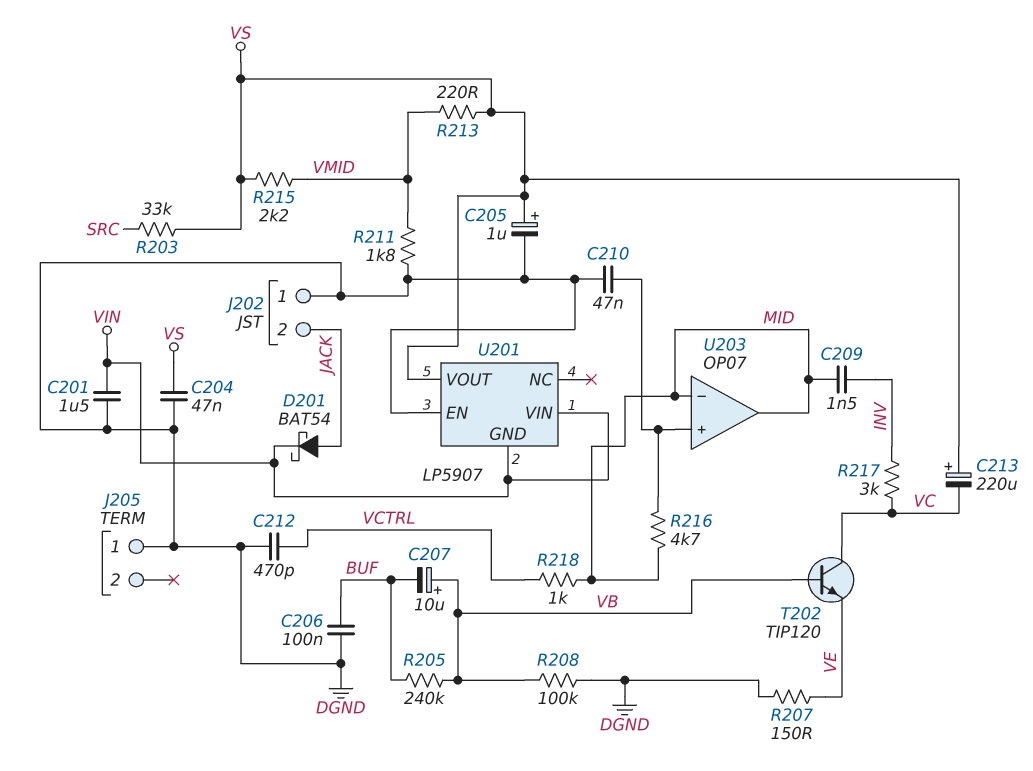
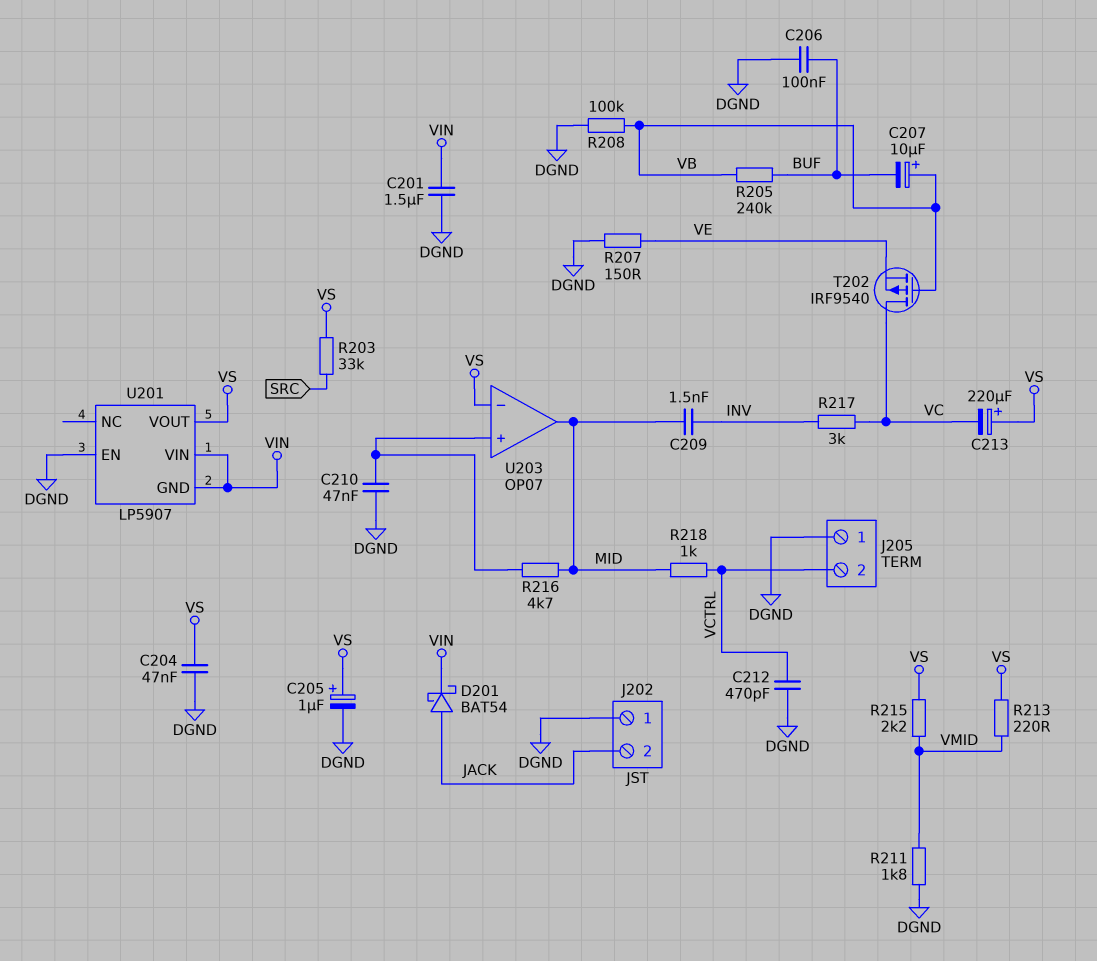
J205 pin 2: none -> VCTRL
T202: NPN TIP120 (B VB, C VC, E VE) -> PMOS IRF9540 (G VB, D VC, S VE)
U203 pin in-: MID -> VS

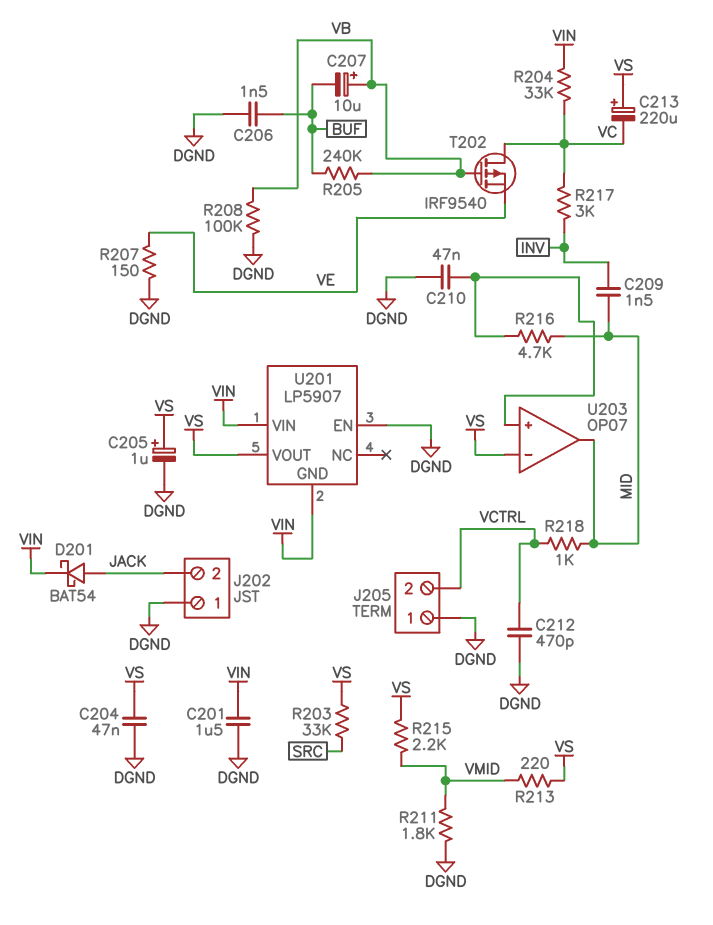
C206: 100nF (BUF, DGND) -> 1.5nF (BUF, DGND)
R204: none -> 33k (VC, VIN)

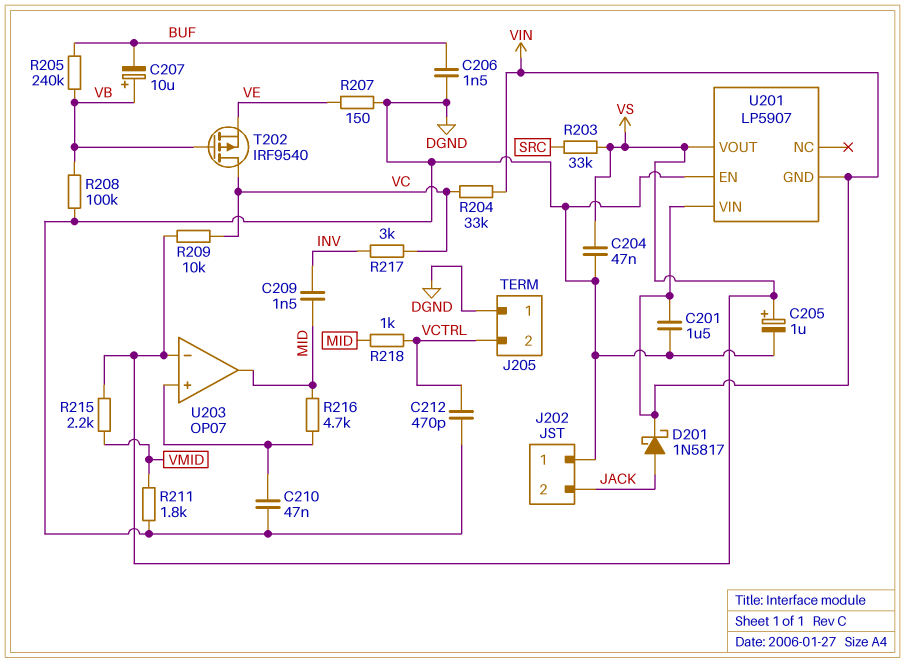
C213: 220uF (plus VS, minus VC) -> none
D201: schottky BAT54 (A JACK, K VIN) -> schottky 1N5817 (A JACK, K VIN)
R209: none -> 10k (VC, VS)
R213: 220 (VMID, VS) -> none

